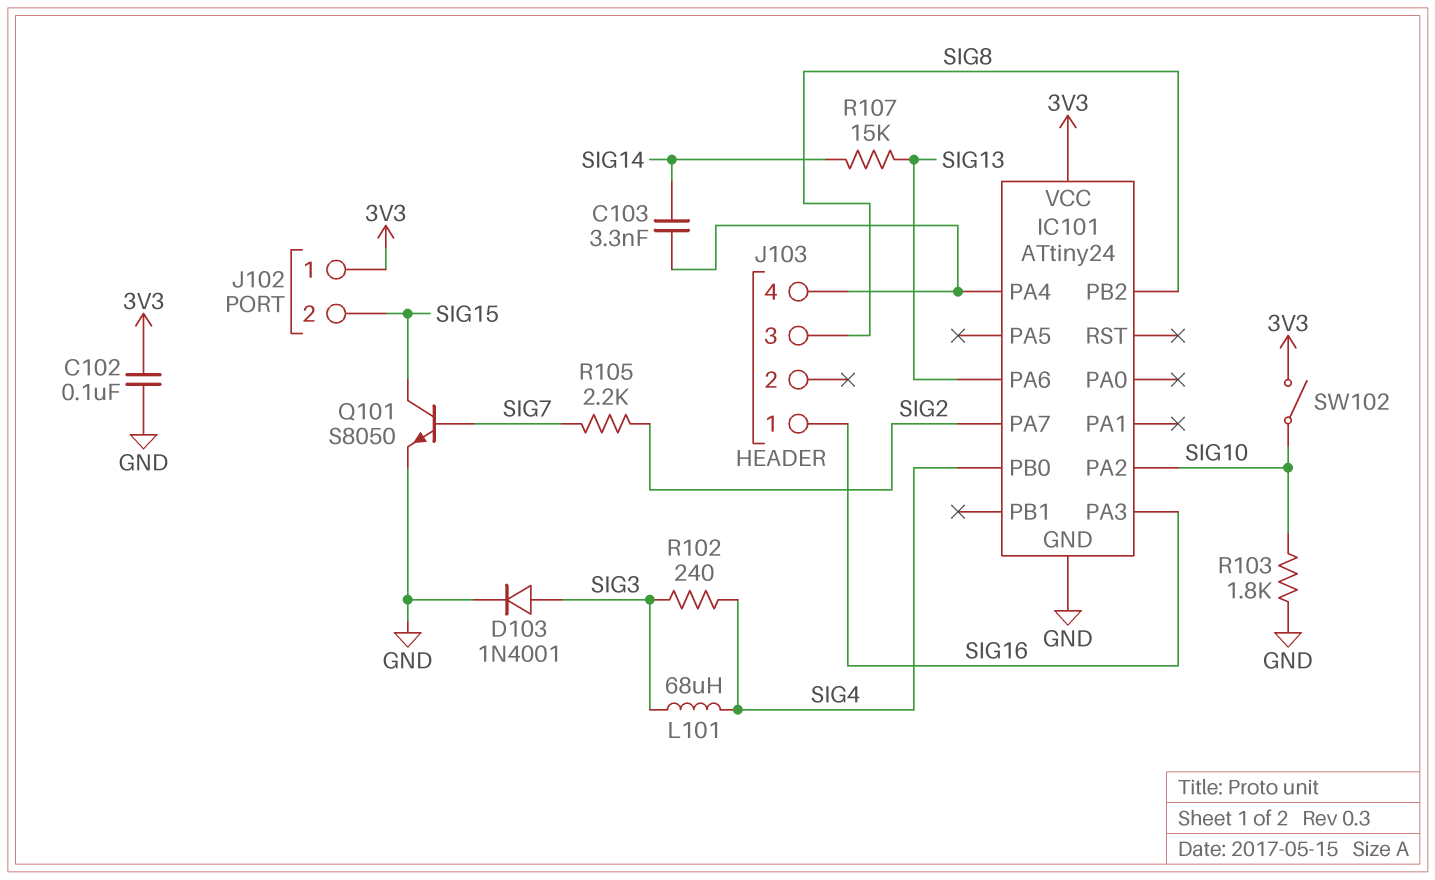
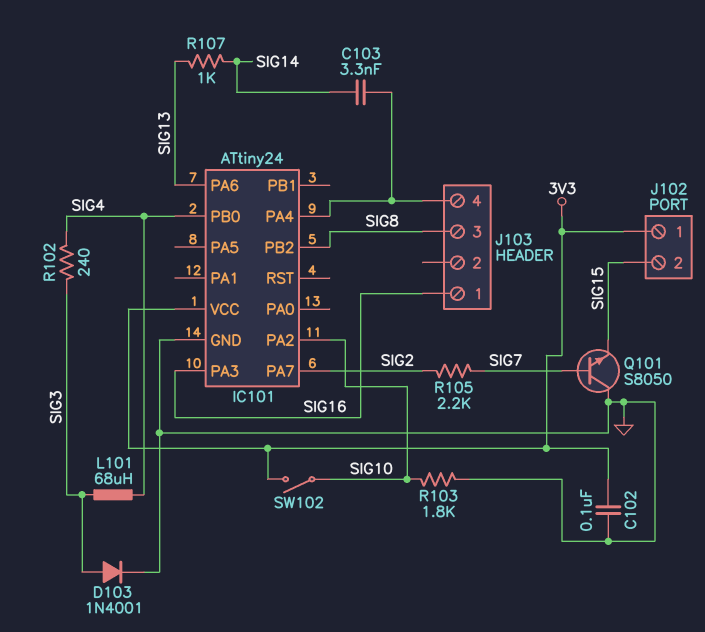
Q101: NPN S8050 (B SIG7, C SIG15, E GND) -> NPN S8050 (B SIG7, C GND, E SIG15)
R107: 15k (SIG13, SIG14) -> 1k (SIG13, SIG14)

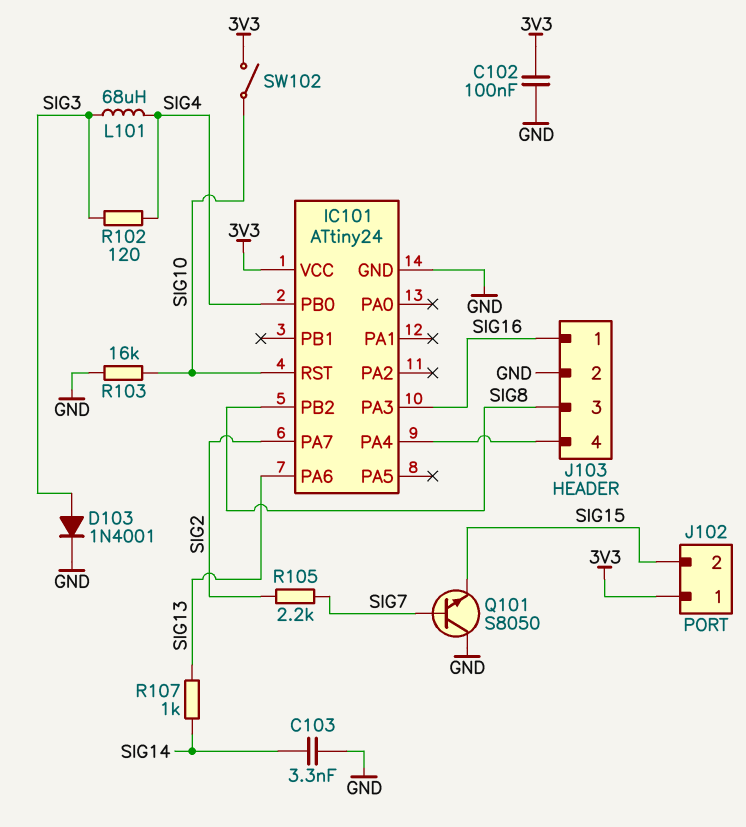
C103: 3.3nF (IC101/PA4, SIG14) -> 3.3nF (GND, SIG14)
IC101 pin PA2: SIG10 -> none
IC101 pin RST: none -> SIG10
J103 pin 2: none -> GND
R102: 240 (SIG3, SIG4) -> 120 (SIG3, SIG4)
R103: 1.8k (GND, SIG10) -> 16k (GND, SIG10)

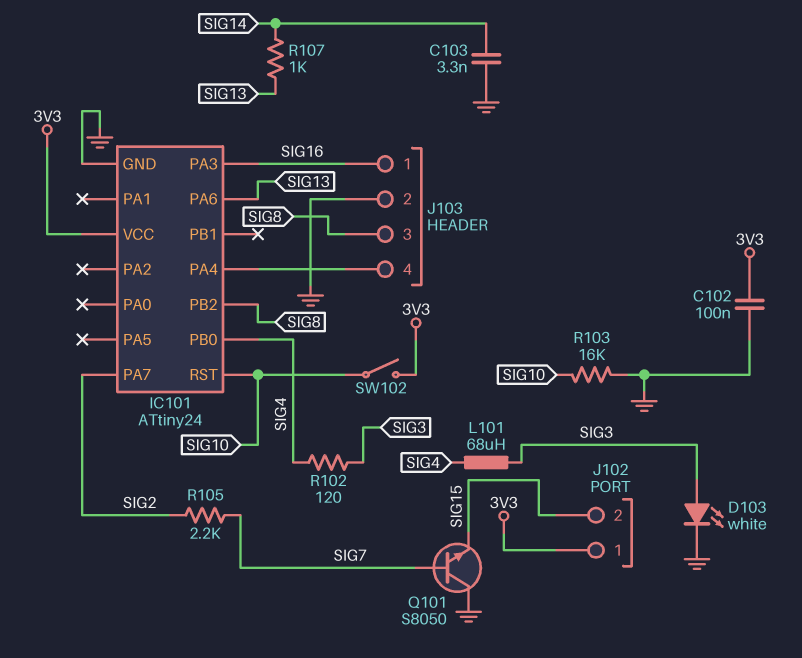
D103: diode 1N4001 (A SIG3, K GND) -> LED white (A SIG3, K GND)

